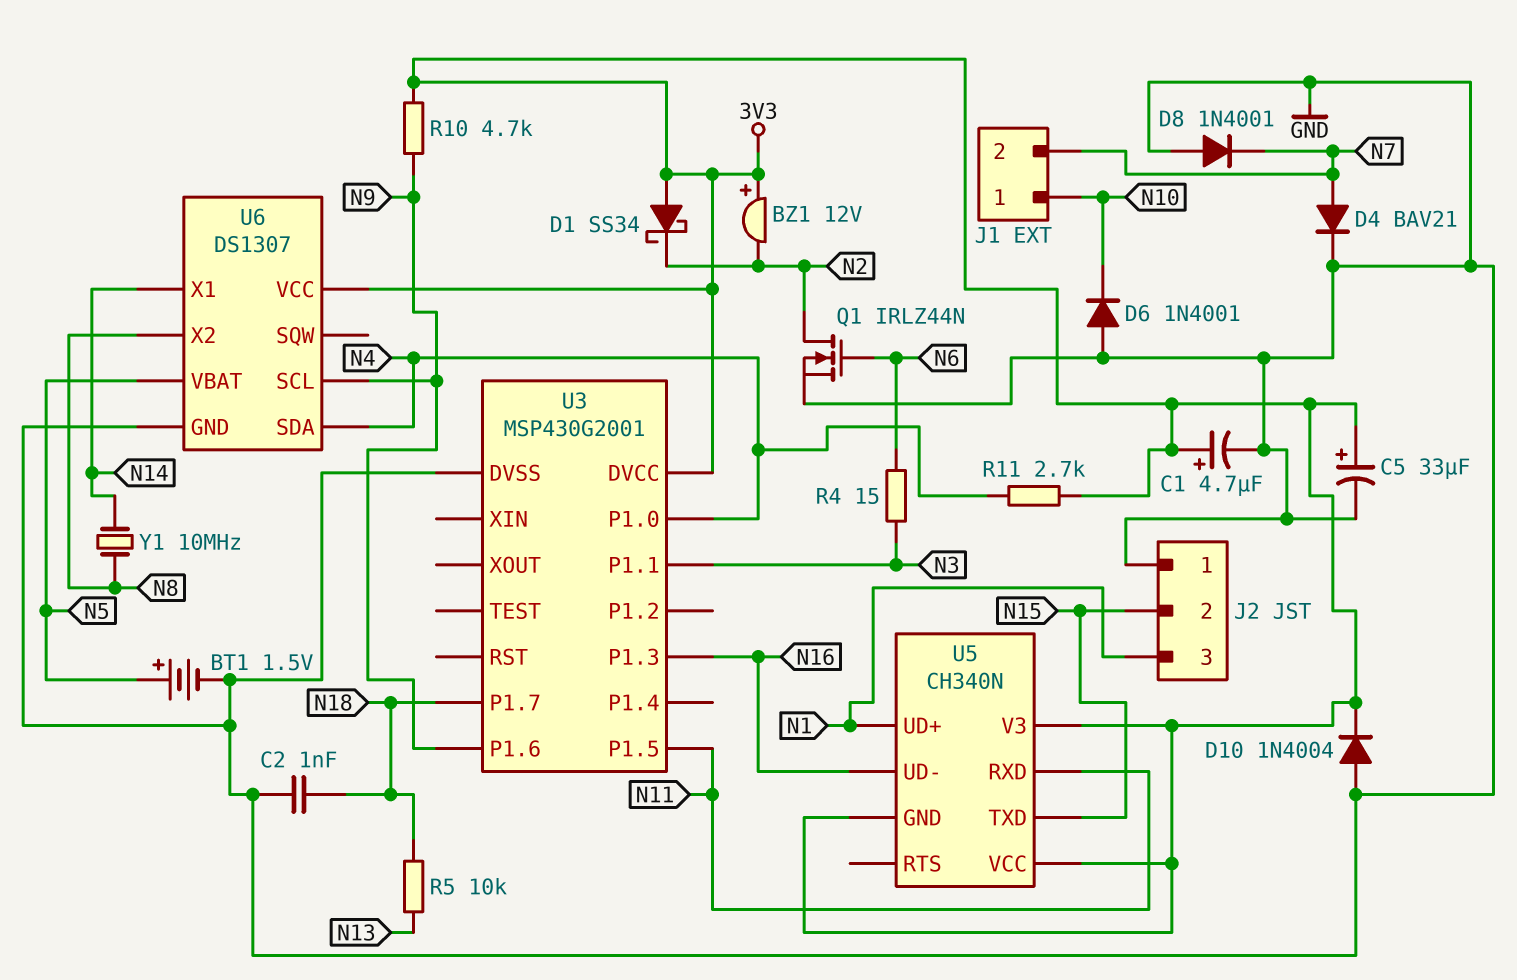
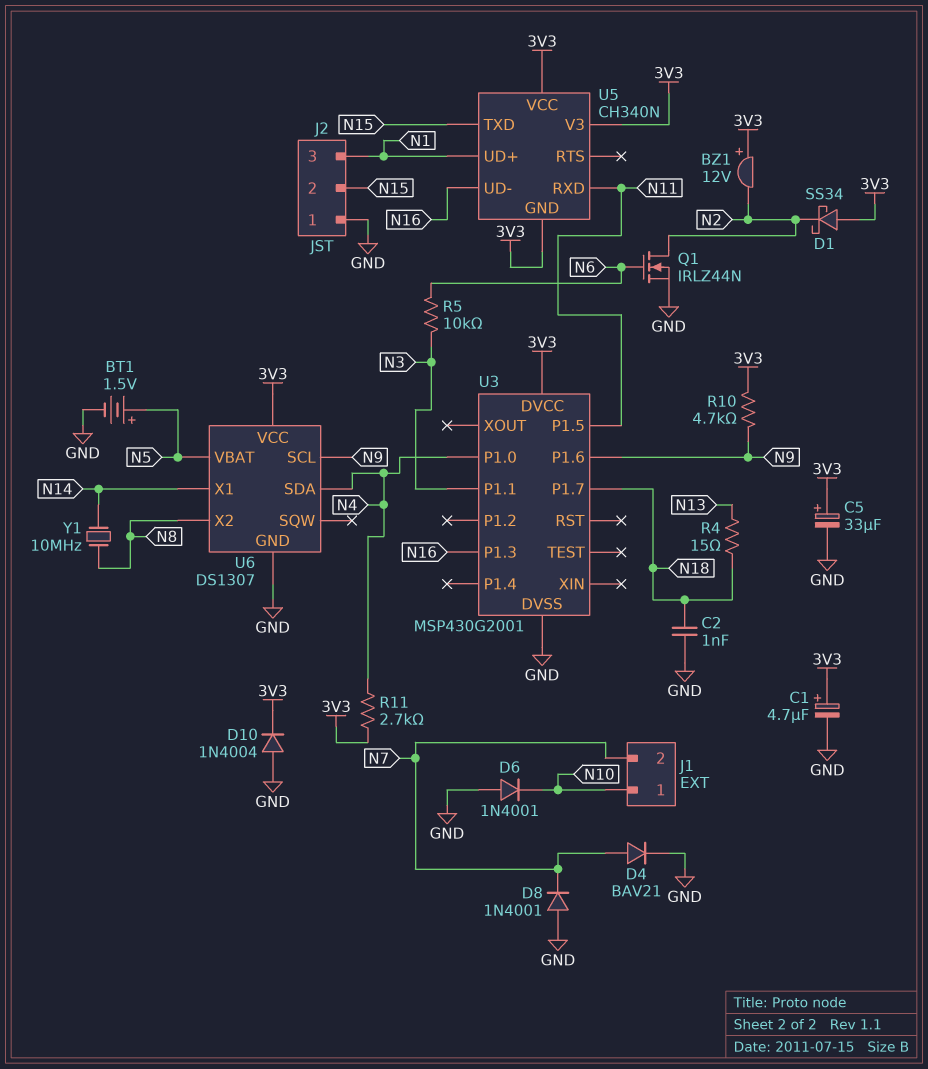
R4: 15 (N3, N6) -> 15 (N13, N18)
R5: 10k (N13, N18) -> 10k (N3, N6)

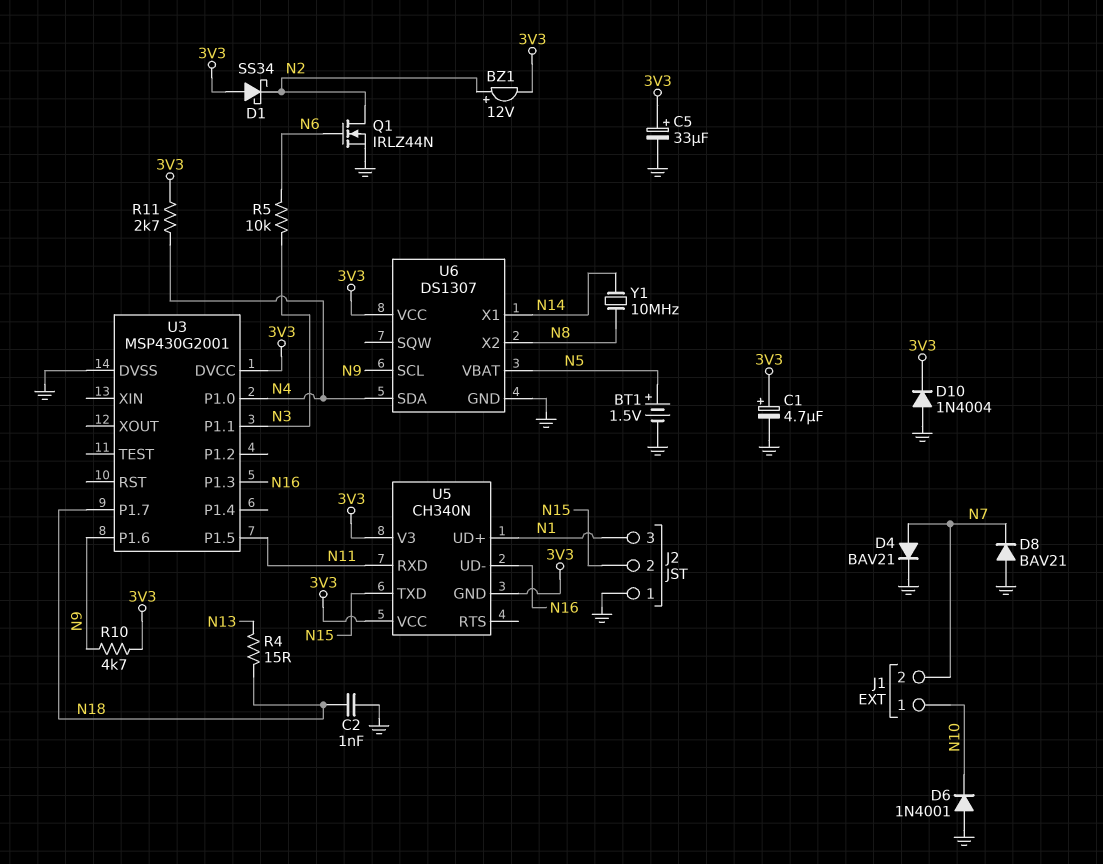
BZ1: buzzer 12V (plus 3V3, minus N2) -> buzzer 12V (plus N2, minus 3V3)
D8: diode 1N4001 (A GND, K N7) -> diode BAV21 (A GND, K N7)

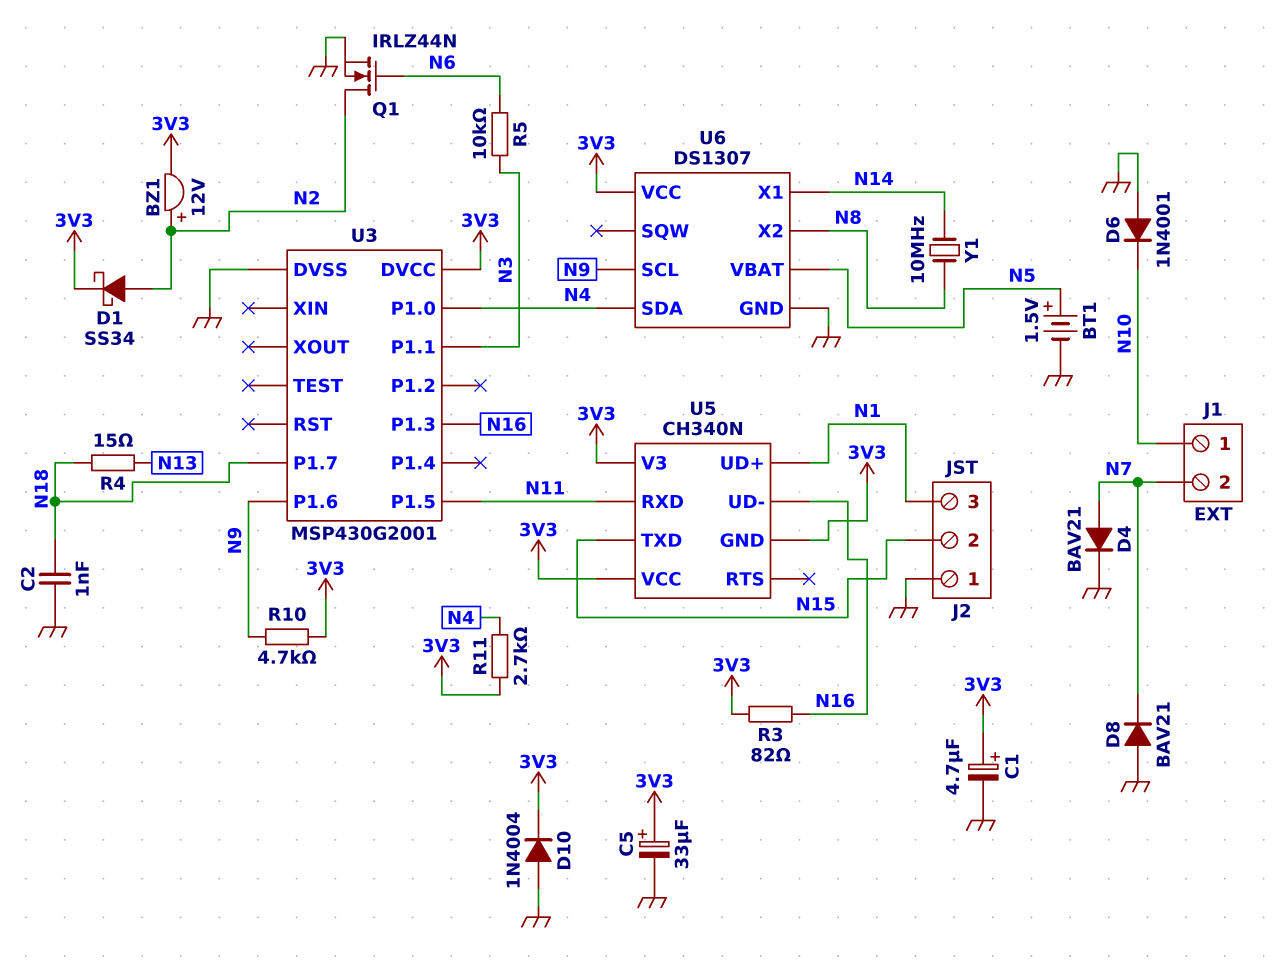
D1: schottky SS34 (A 3V3, K N2) -> schottky SS34 (A N2, K 3V3)
R3: none -> 82 (3V3, N16)

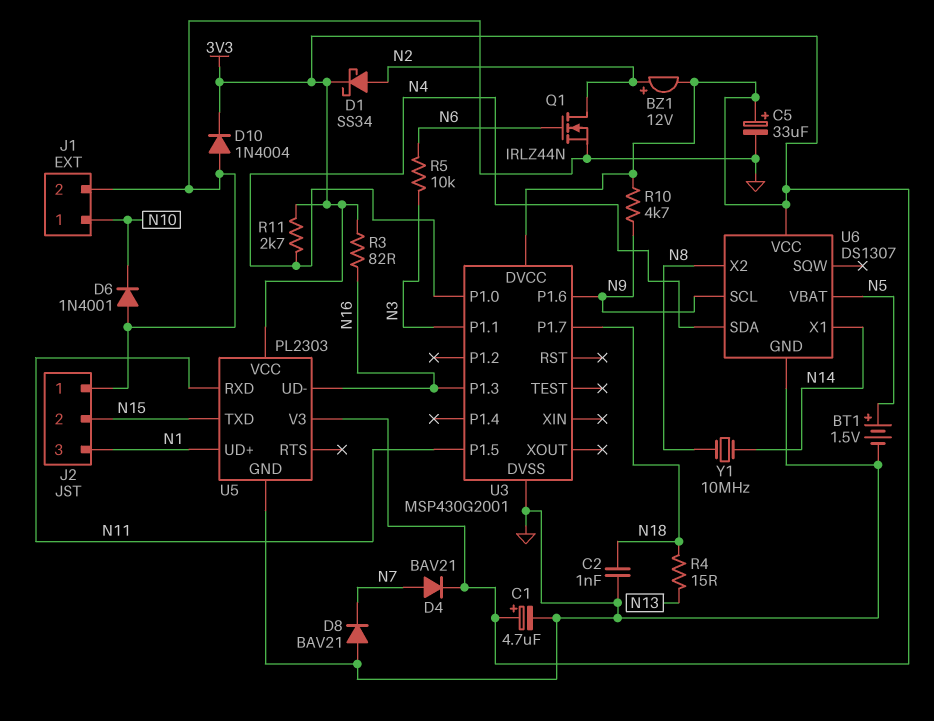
D4: diode BAV21 (A N7, K GND) -> diode BAV21 (A N7, K 3V3)
J1 pin 2: N7 -> GND
U5: CH340N -> PL2303
U5 pin GND: 3V3 -> GND

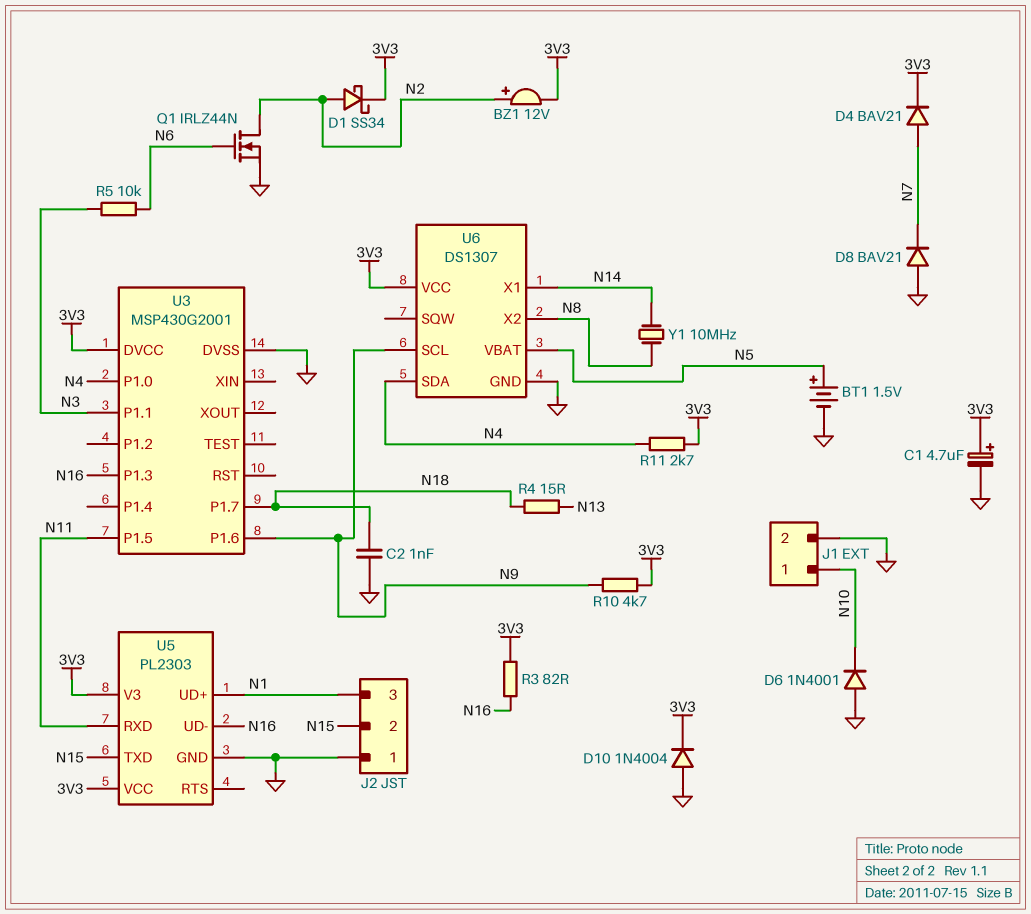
C5: 33uF (plus 3V3, minus GND) -> none

